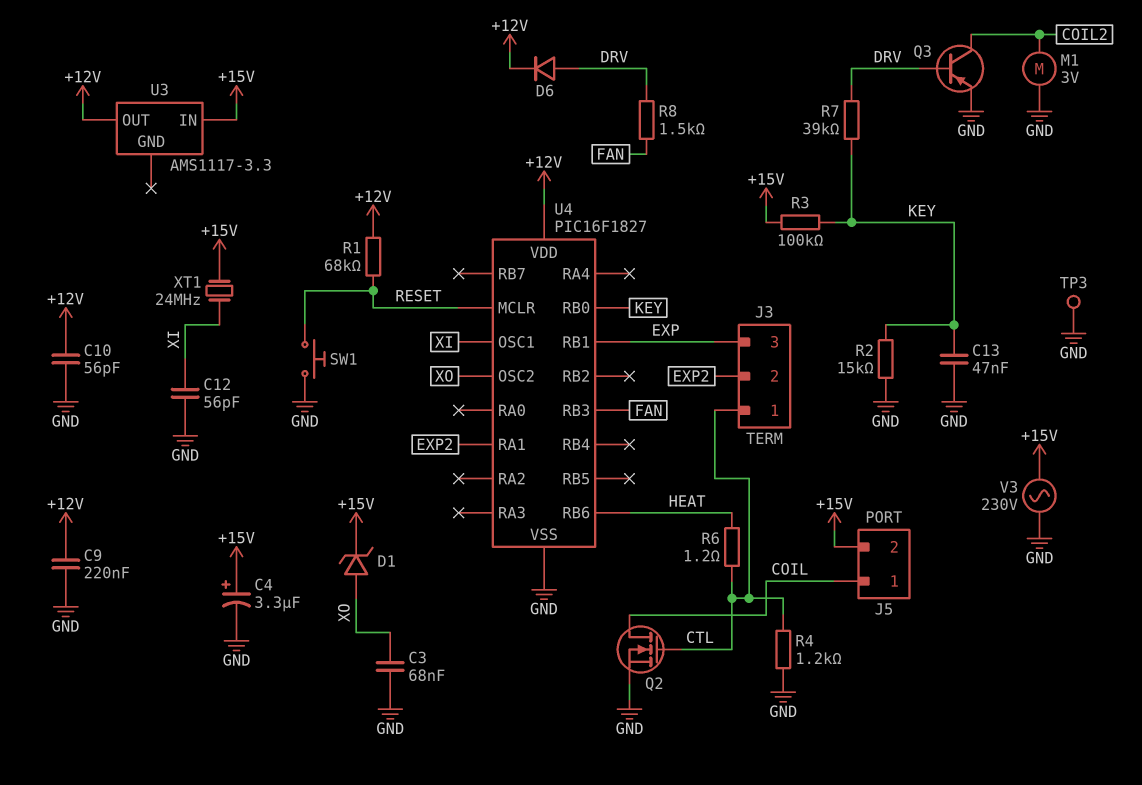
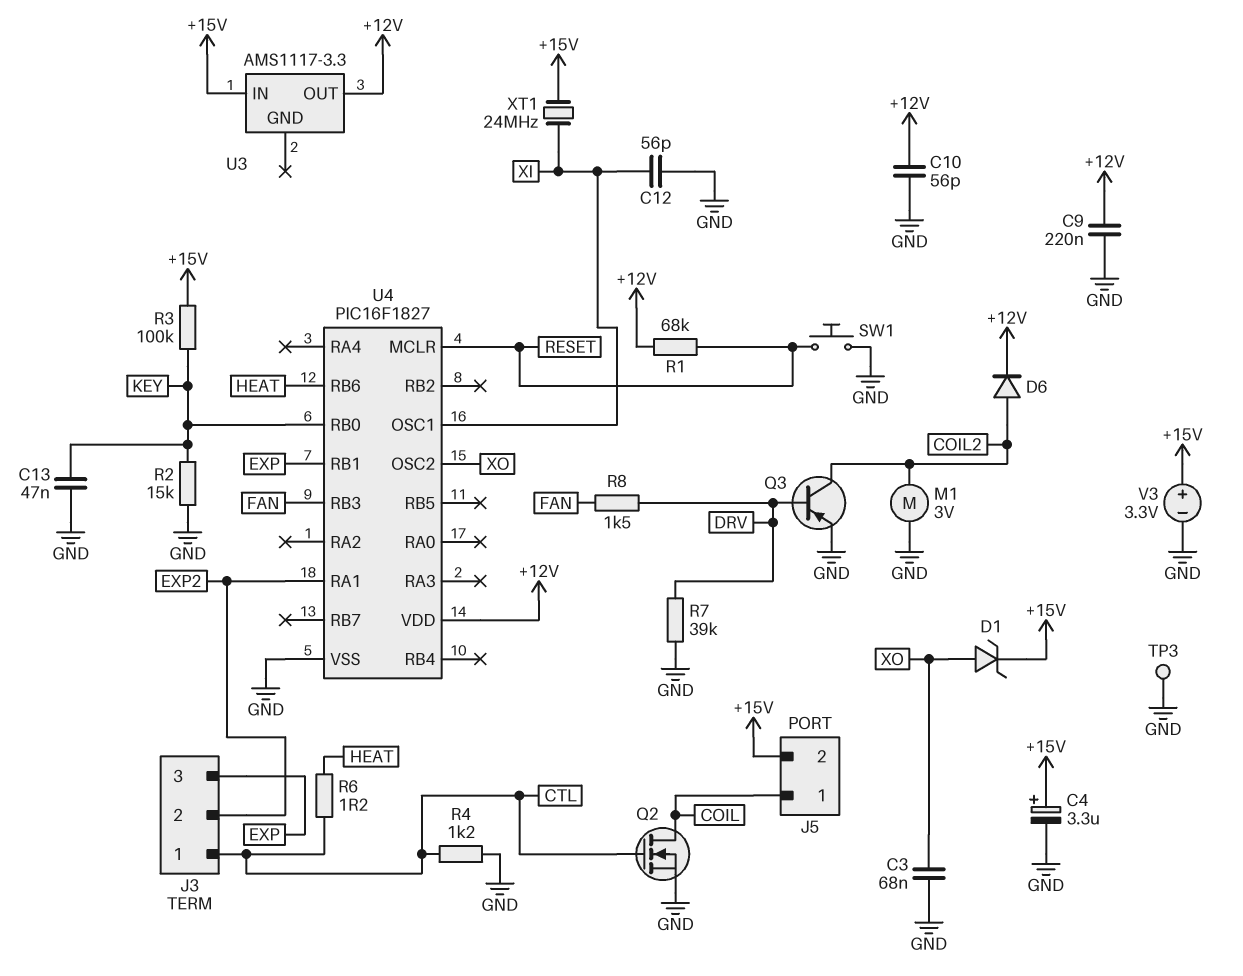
D6: diode (A DRV, K +12V) -> diode (A COIL2, K +12V)
R7: 39k (DRV, KEY) -> 39k (DRV, GND)
V3: AC 230V (+15V, GND) -> 3.3V (plus +15V, minus GND)

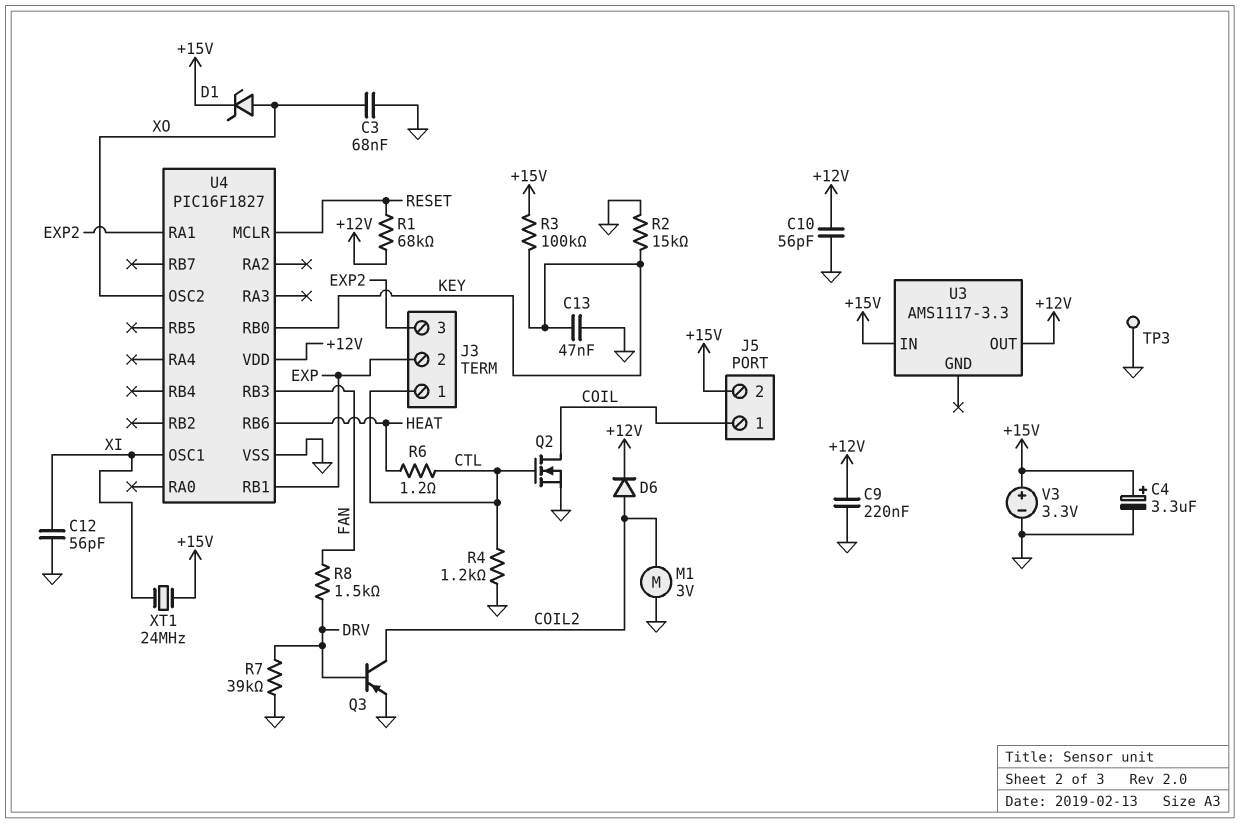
J3 pin 2: EXP2 -> EXP
J3 pin 3: EXP -> EXP2
SW1: button (GND, RESET) -> none

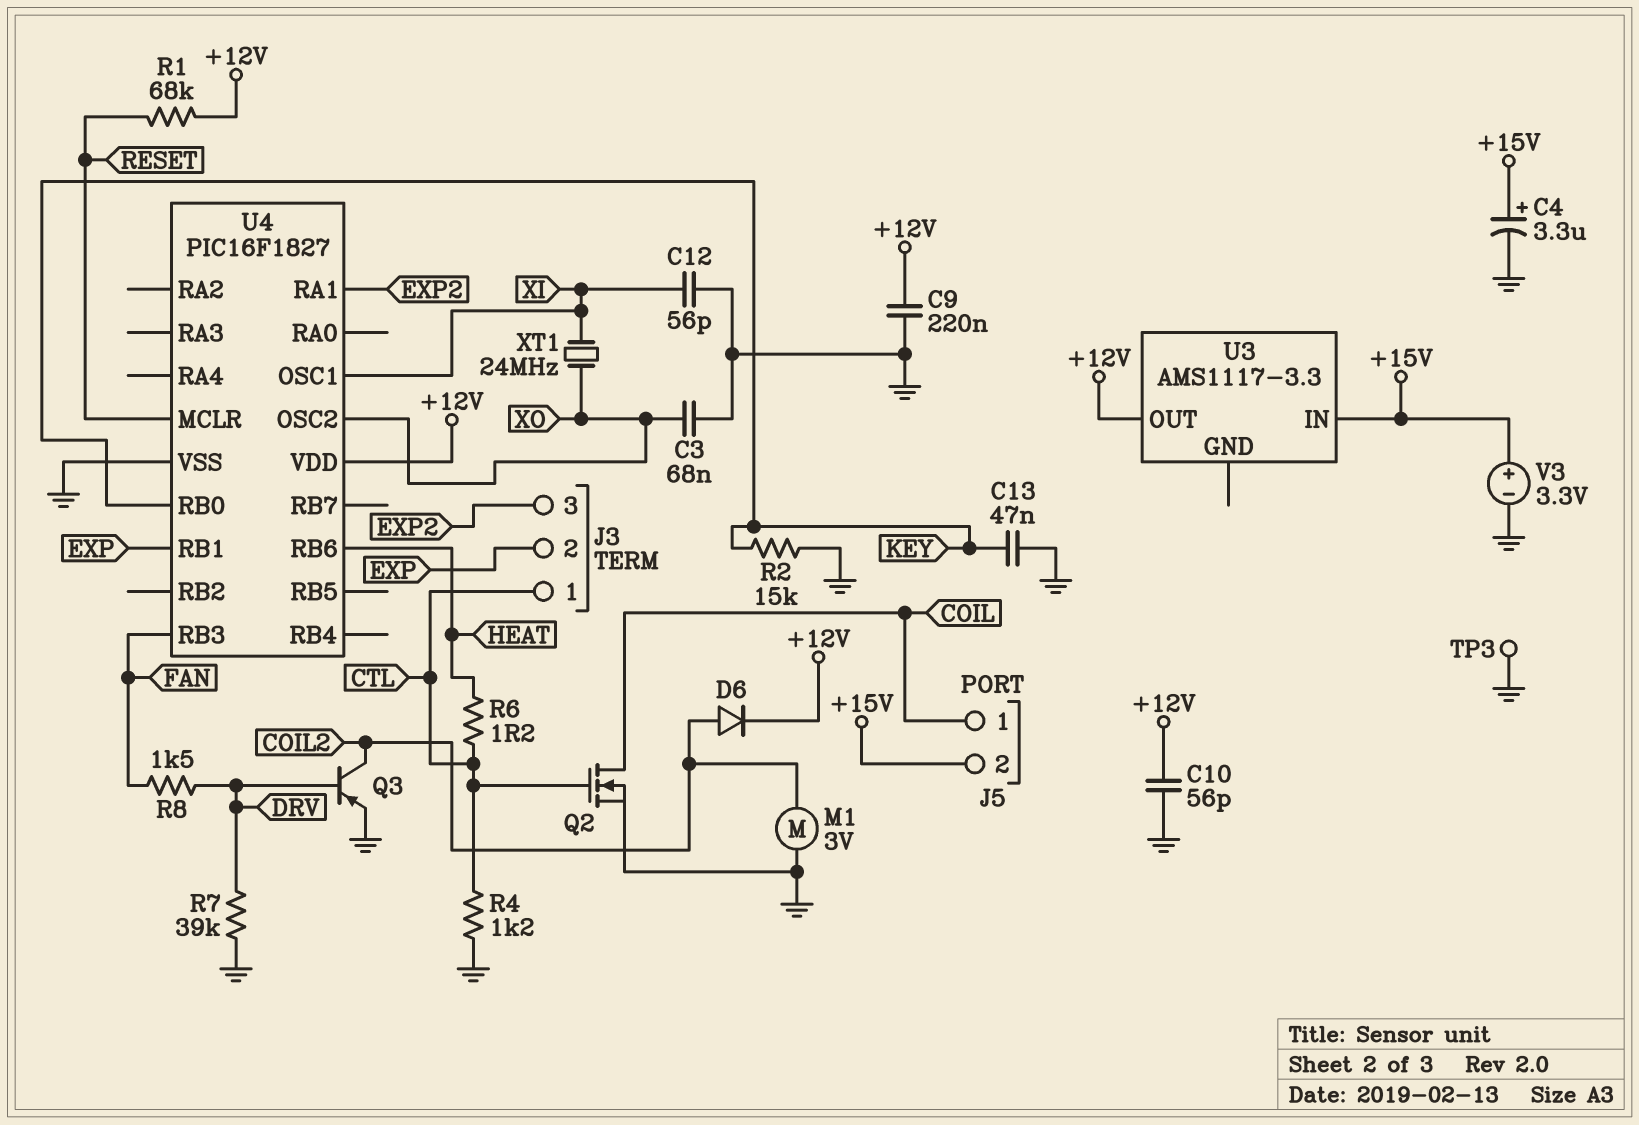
D1: zener (A XO, K +15V) -> none
R3: 100k (+15V, KEY) -> none
XT1: 24MHz (+15V, XI) -> 24MHz (XI, XO)

